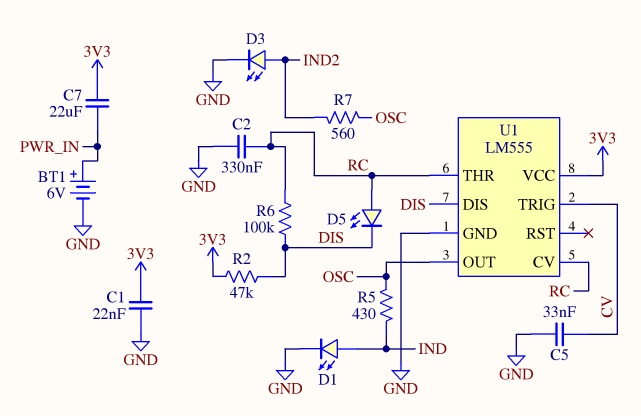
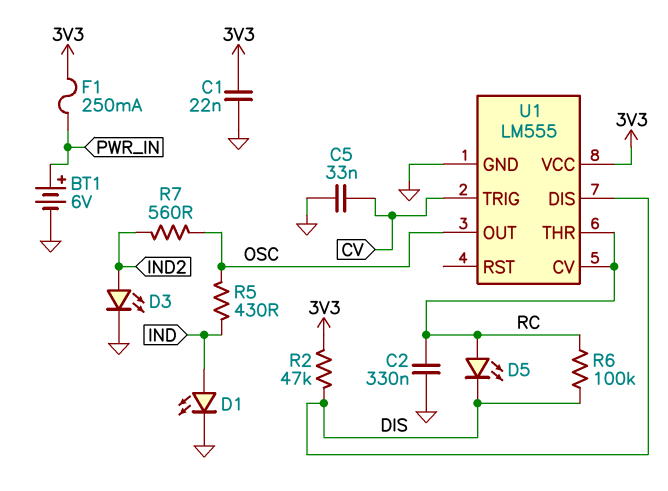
C7: 22uF (3V3, PWR_IN) -> none
F1: none -> 250mA (3V3, PWR_IN)

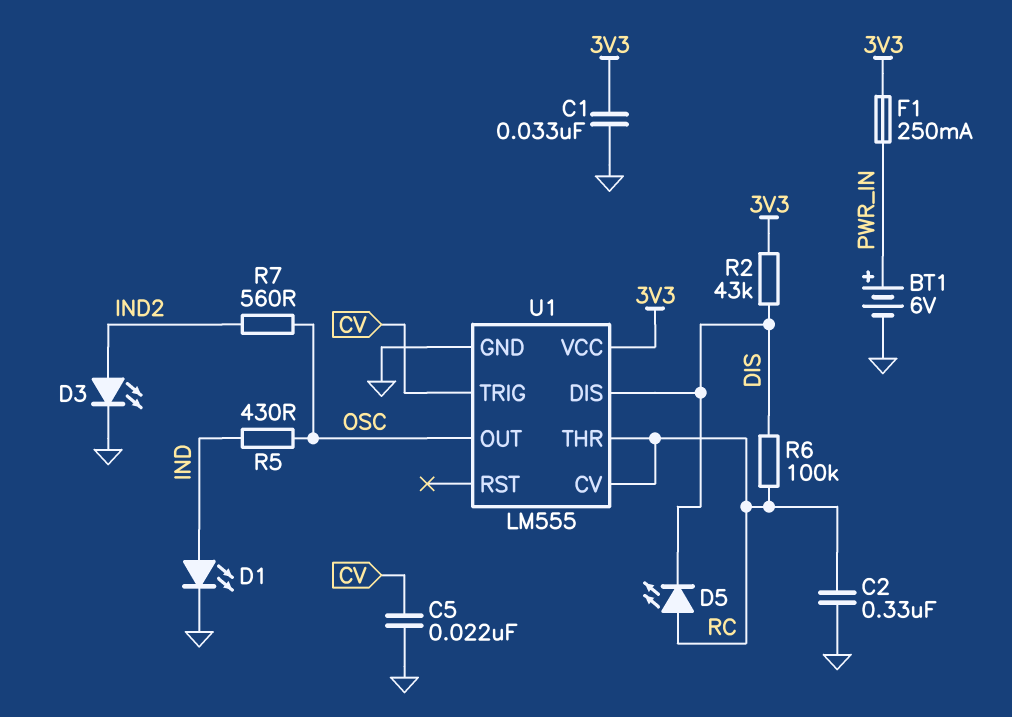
C1: 22nF (3V3, GND) -> 33nF (3V3, GND)
C5: 33nF (CV, GND) -> 22nF (CV, GND)
R2: 47k (3V3, DIS) -> 43k (3V3, DIS)

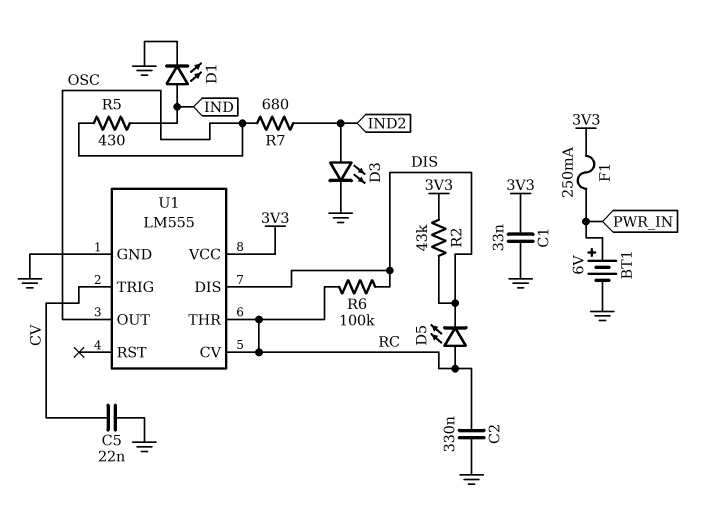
R7: 560 (IND2, OSC) -> 680 (IND2, OSC)

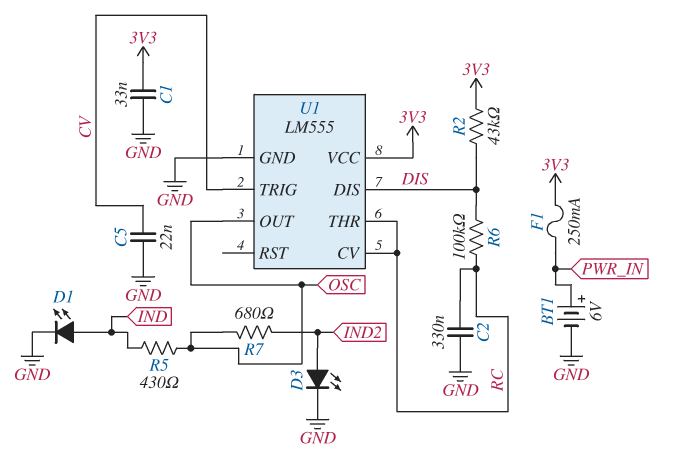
D5: LED (A RC, K DIS) -> none

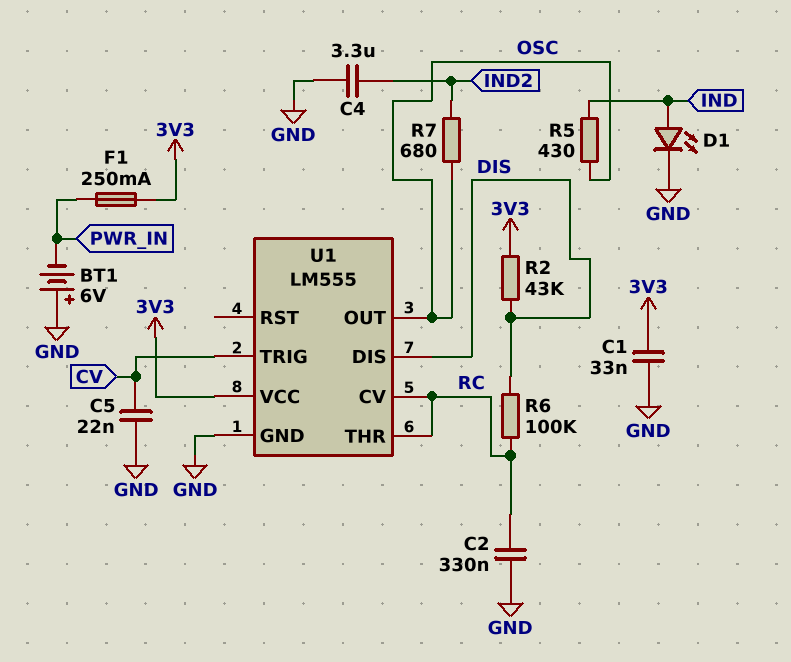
BT1: 6V (plus PWR_IN, minus GND) -> 6V (plus GND, minus PWR_IN)
C4: none -> 3.3uF (GND, IND2)
D3: LED (A IND2, K GND) -> none

